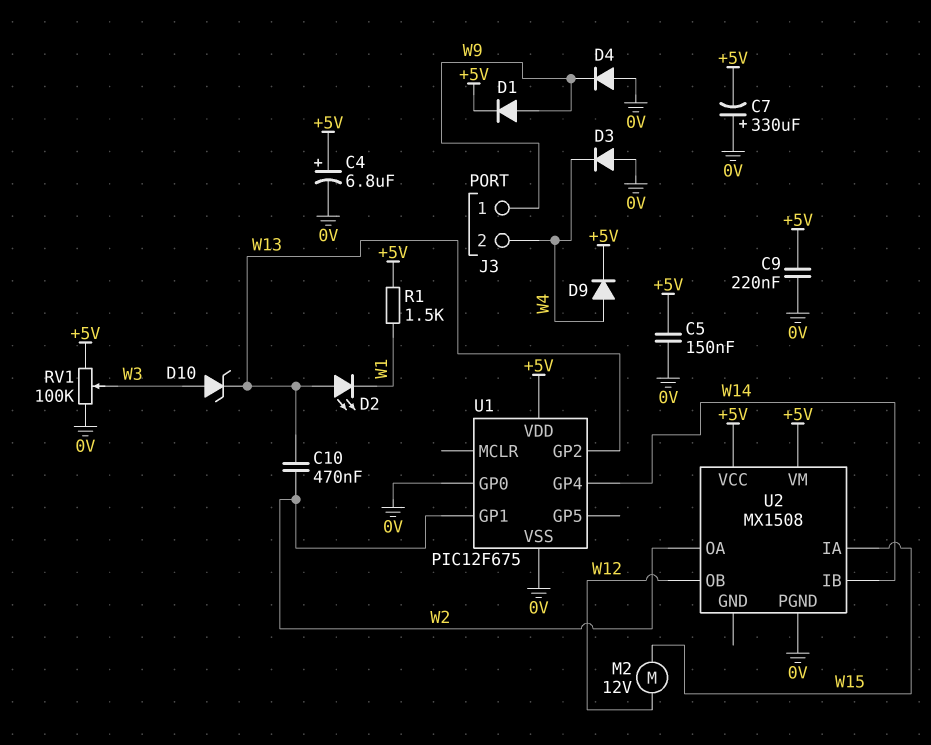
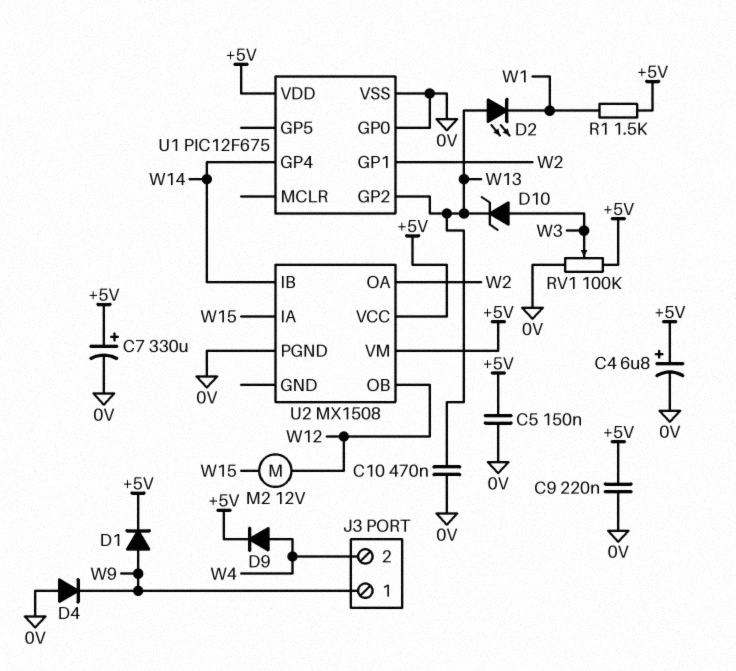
C7: 330uF (plus 0V, minus +5V) -> 330uF (plus +5V, minus 0V)
C10: 470nF (W2, W13) -> 470nF (0V, W13)
D3: diode (A 0V, K W4) -> none

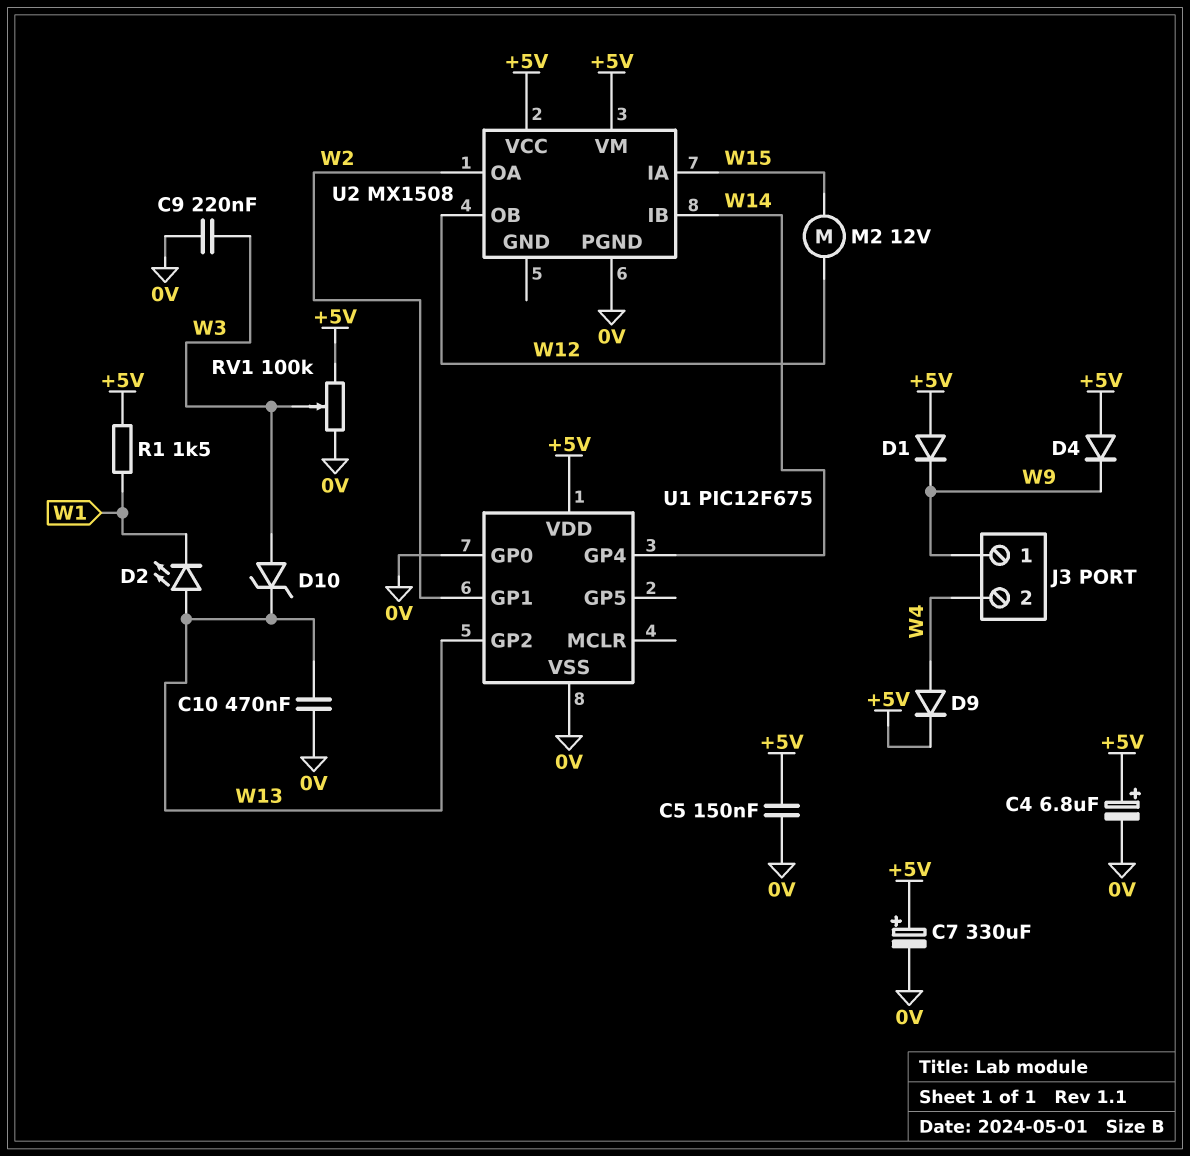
C9: 220nF (+5V, 0V) -> 220nF (0V, W3)
D1: diode (A W9, K +5V) -> diode (A +5V, K W9)
D4: diode (A 0V, K W9) -> diode (A +5V, K W9)

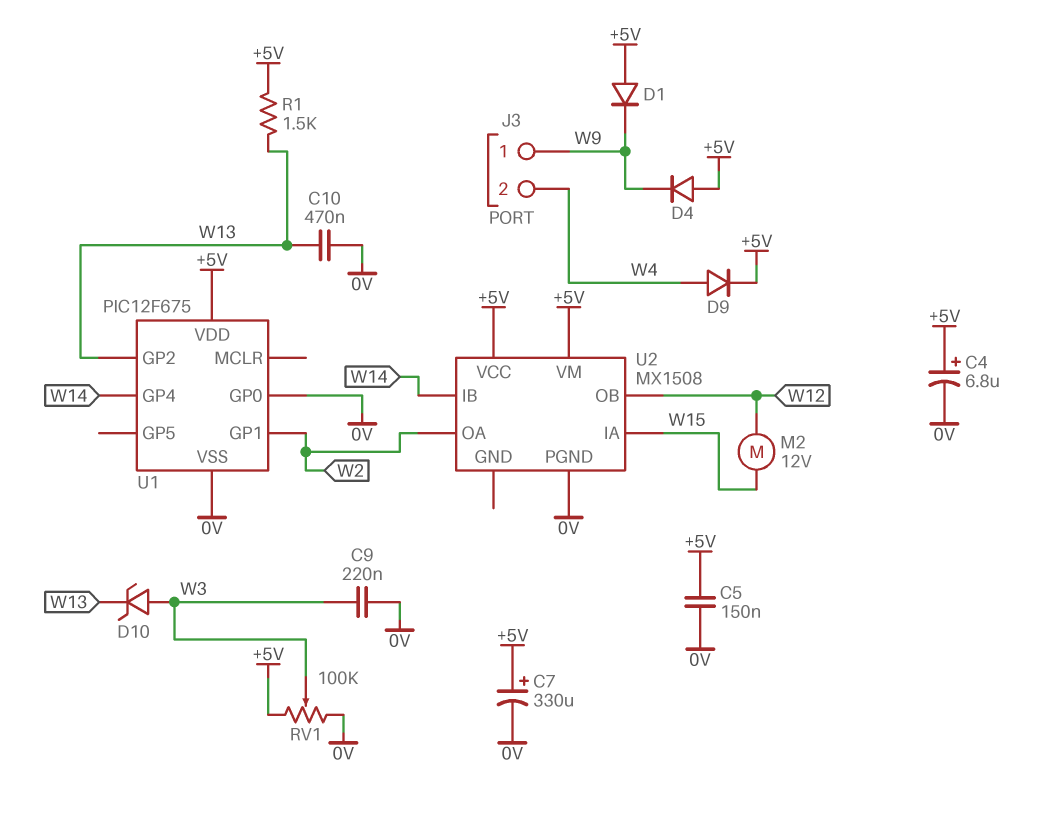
D2: LED (A W13, K W1) -> none
R1: 1.5k (+5V, W1) -> 1.5k (+5V, W13)

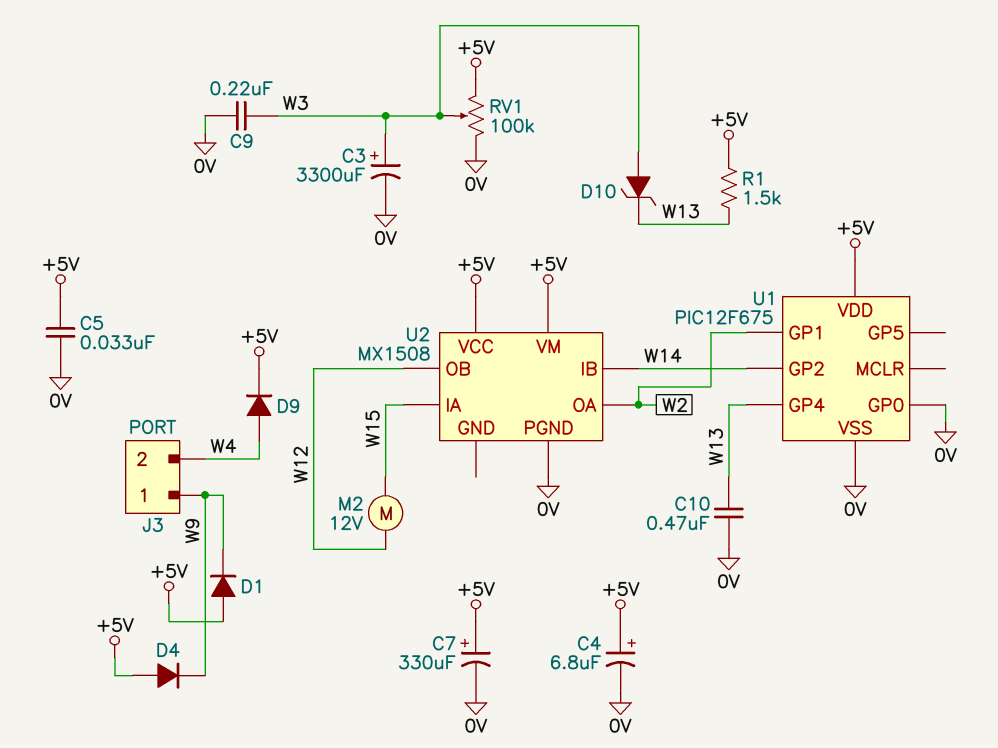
C3: none -> 3300uF (plus W3, minus 0V)
C5: 150nF (+5V, 0V) -> 33nF (+5V, 0V)
U1 pin GP2: W13 -> W14
U1 pin GP4: W14 -> W13

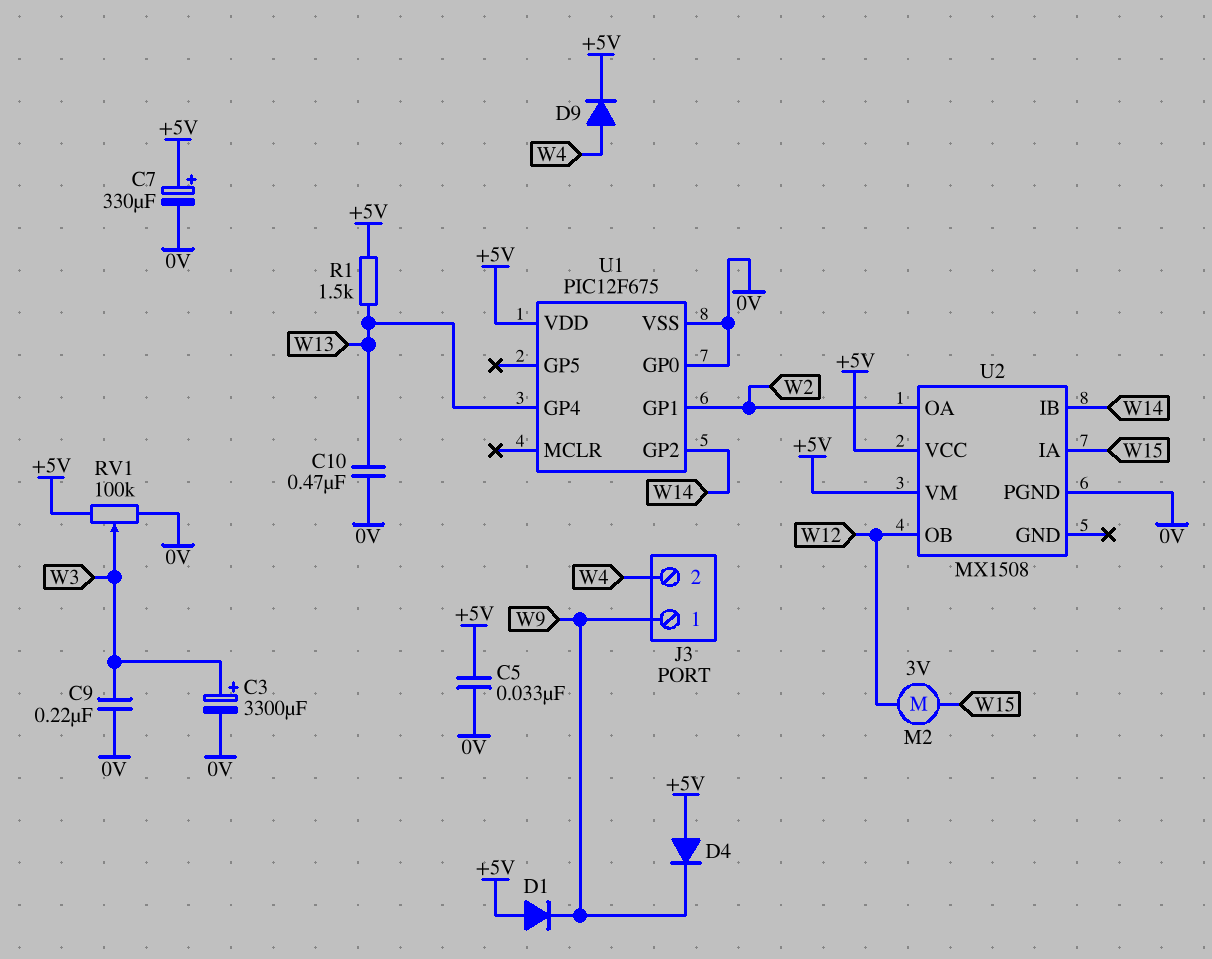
C4: 6.8uF (plus +5V, minus 0V) -> none
D10: zener (A W3, K W13) -> none
M2: motor 12V (W12, W15) -> motor 3V (W12, W15)

